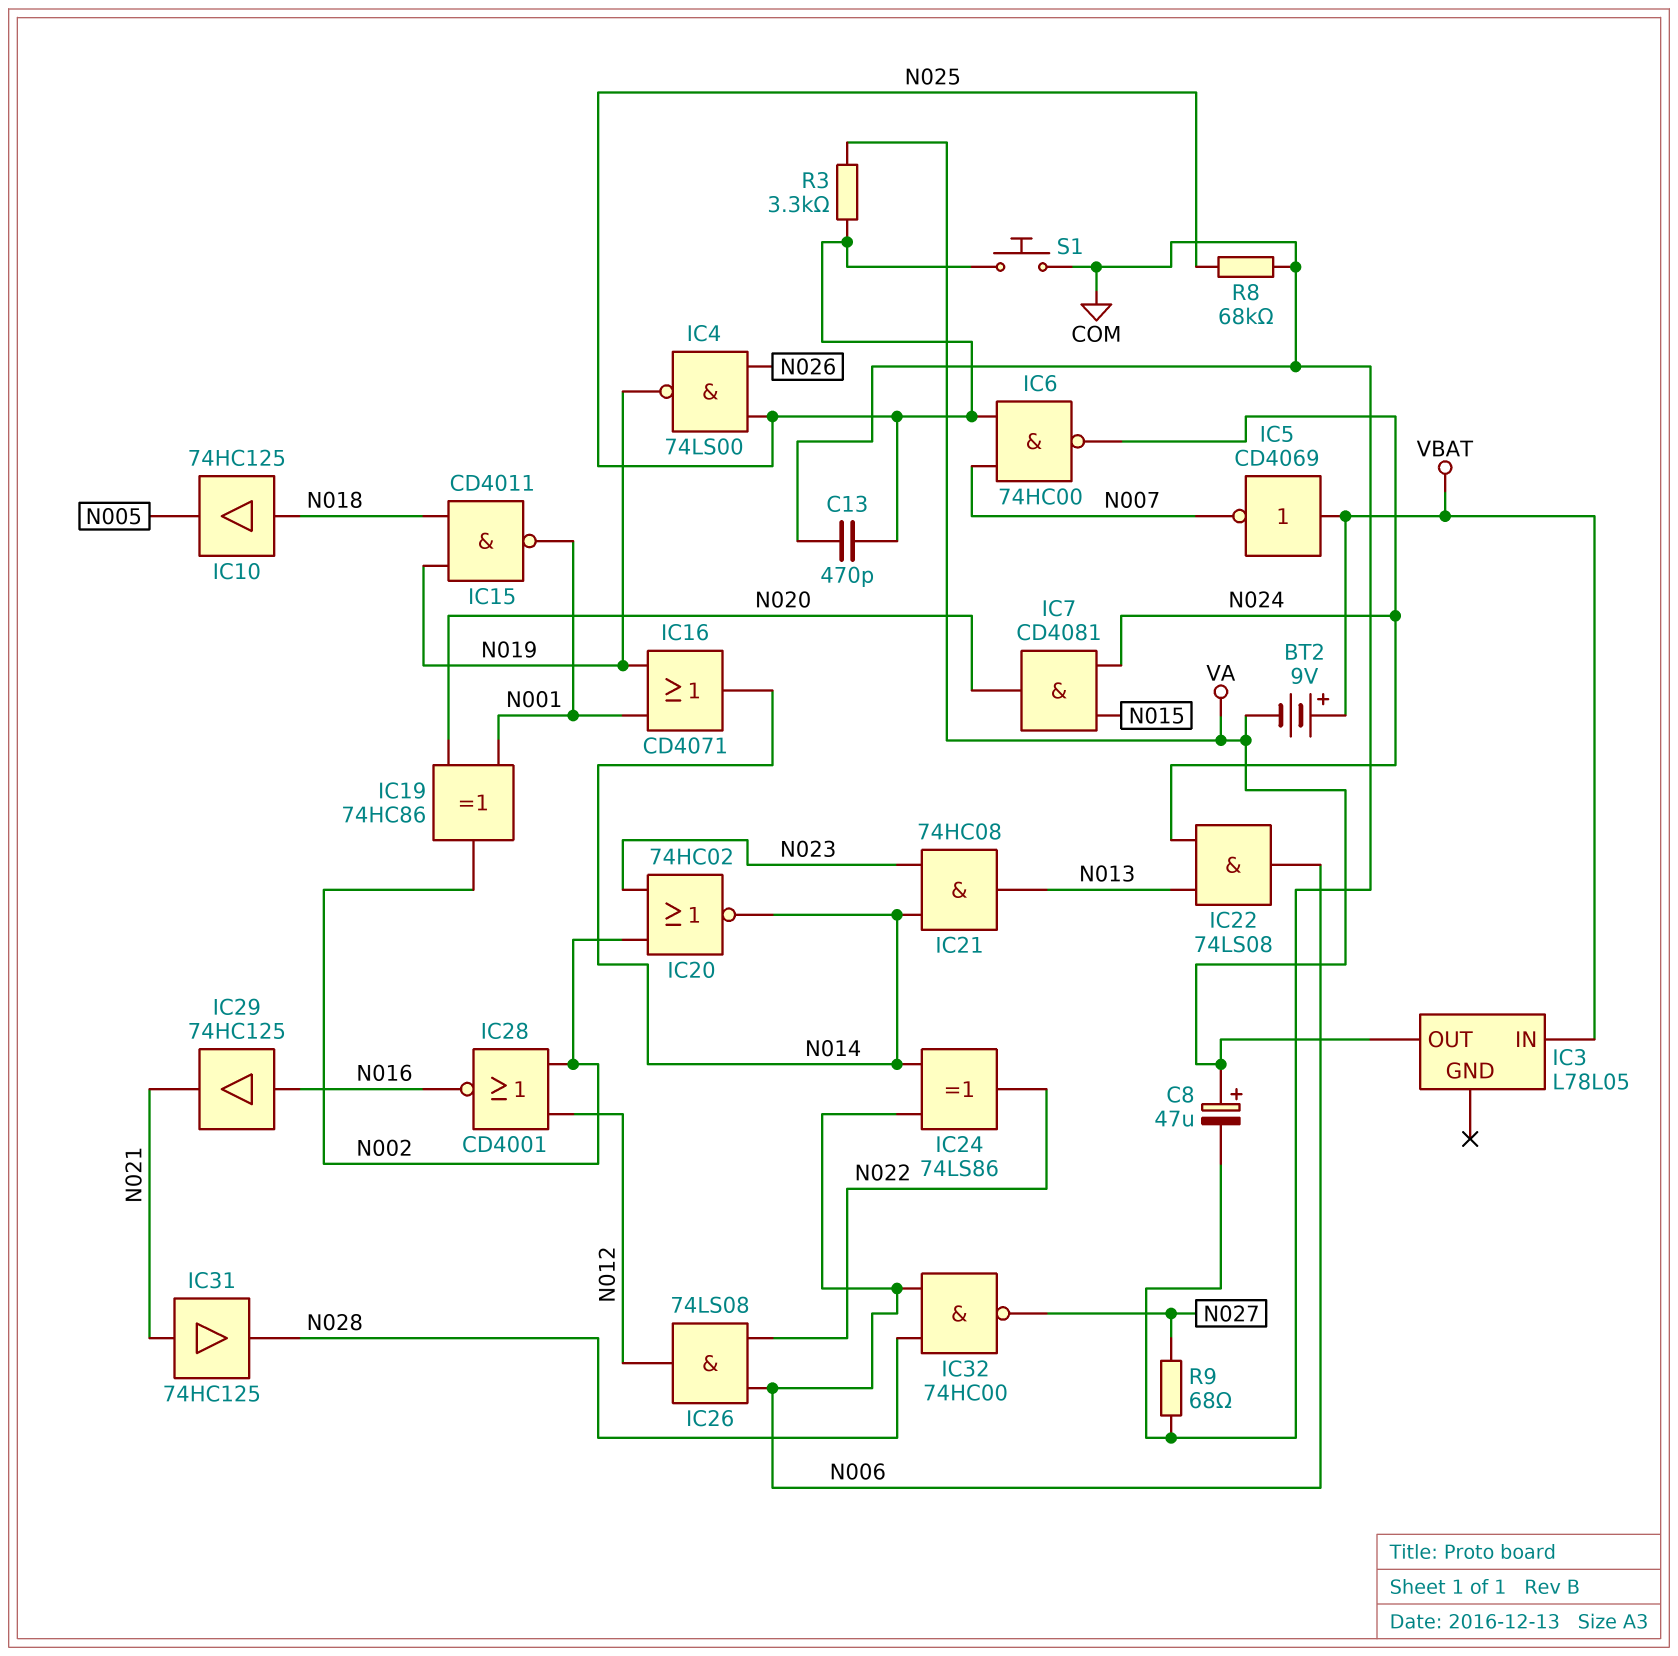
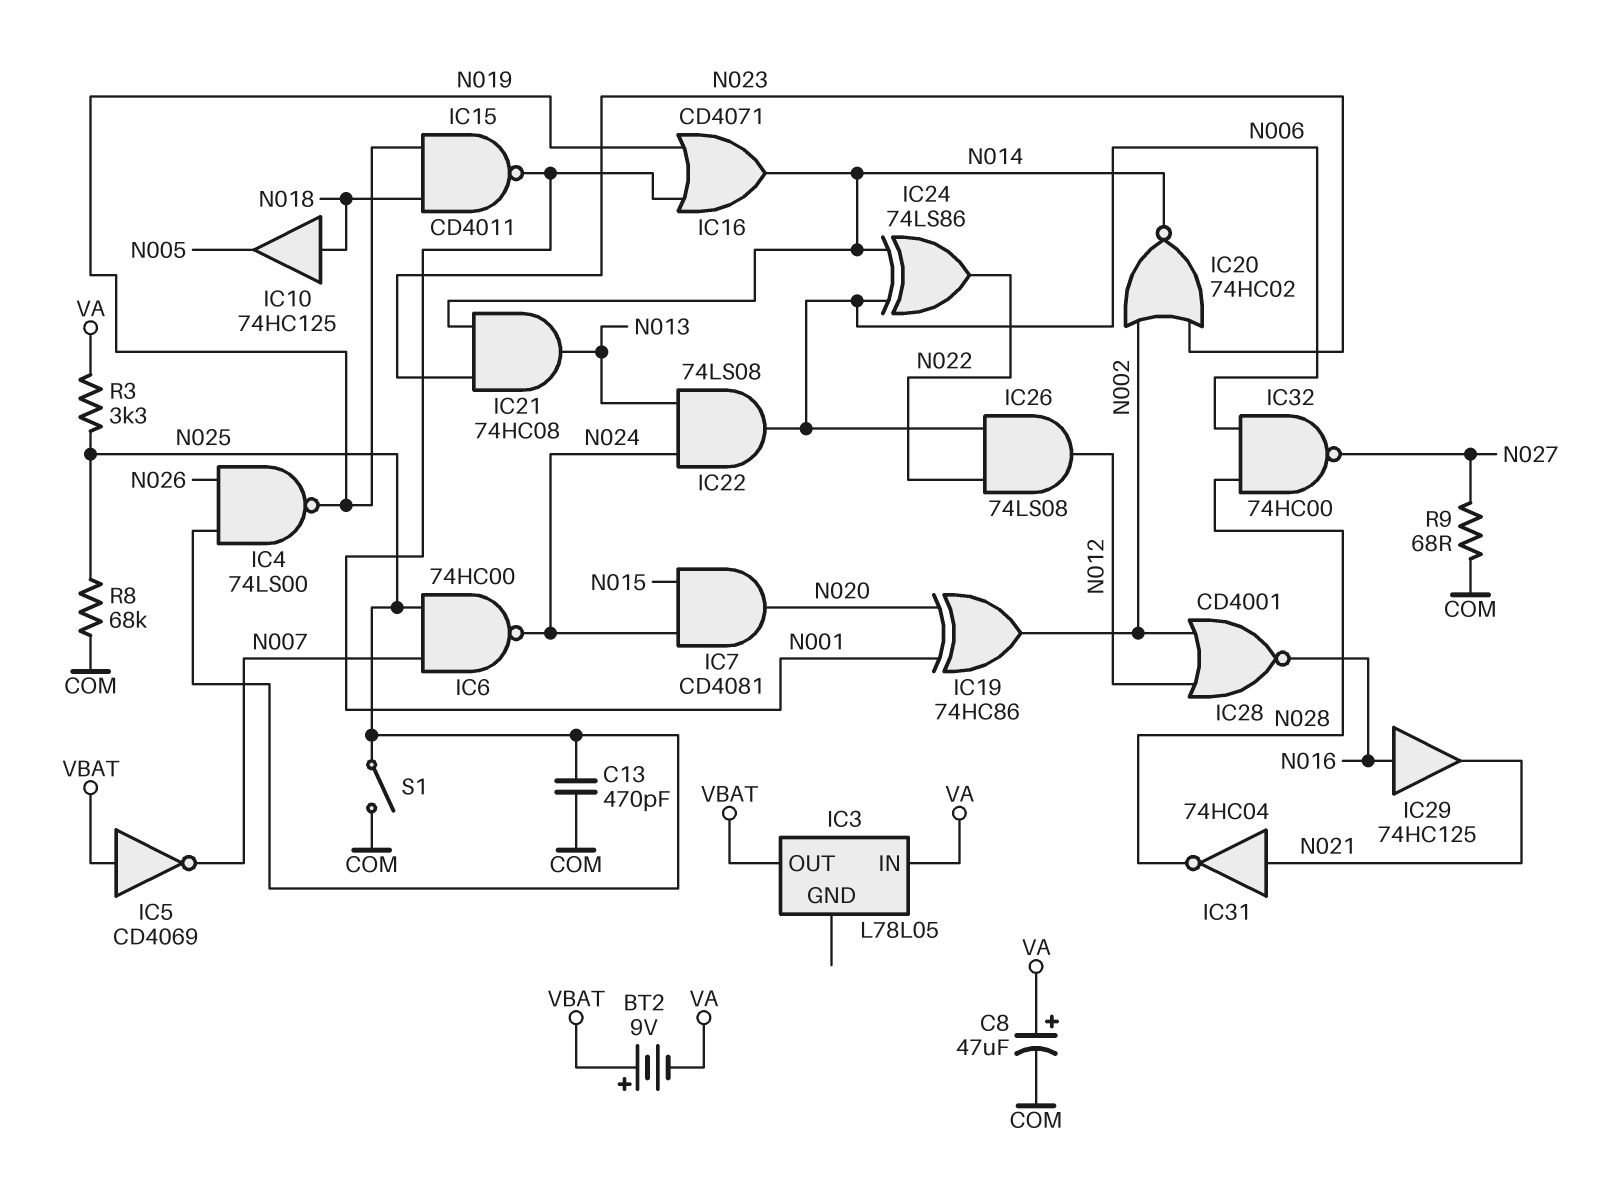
IC3 pin IN: VBAT -> VA
IC3 pin OUT: VA -> VBAT
IC31: buffer 74HC125 (in N021, out N028) -> NOT 74HC04 (in N021, out N028)
S1: button (COM, N025) -> switch (COM, N025)

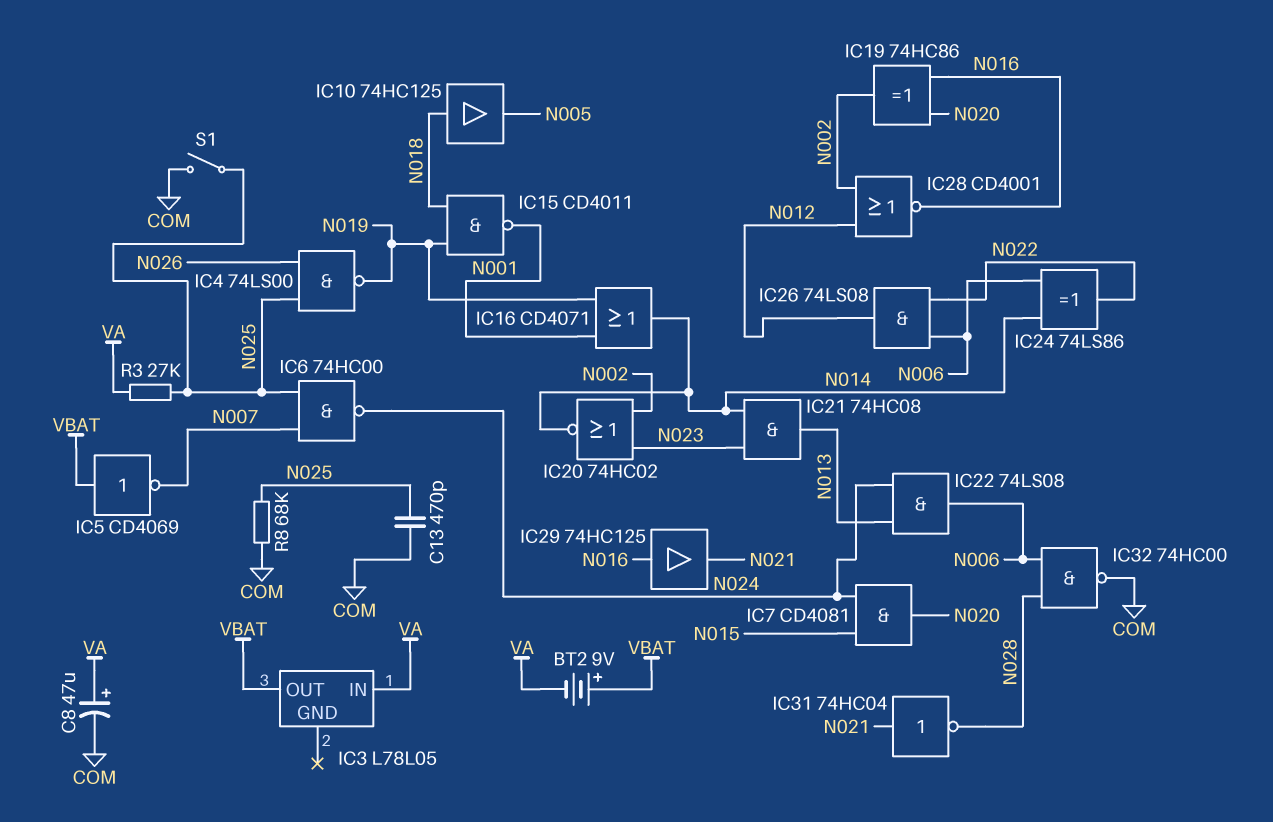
IC19: XOR 74HC86 (in N001, in N020, out N002) -> XOR 74HC86 (in N016, in N020, out N002)
IC32: NAND 74HC00 (in N006, in N028, out N027) -> NAND 74HC00 (in N006, in N028, out COM)
R3: 3.3k (N025, VA) -> 27k (N025, VA)
R9: 68 (COM, N027) -> none

